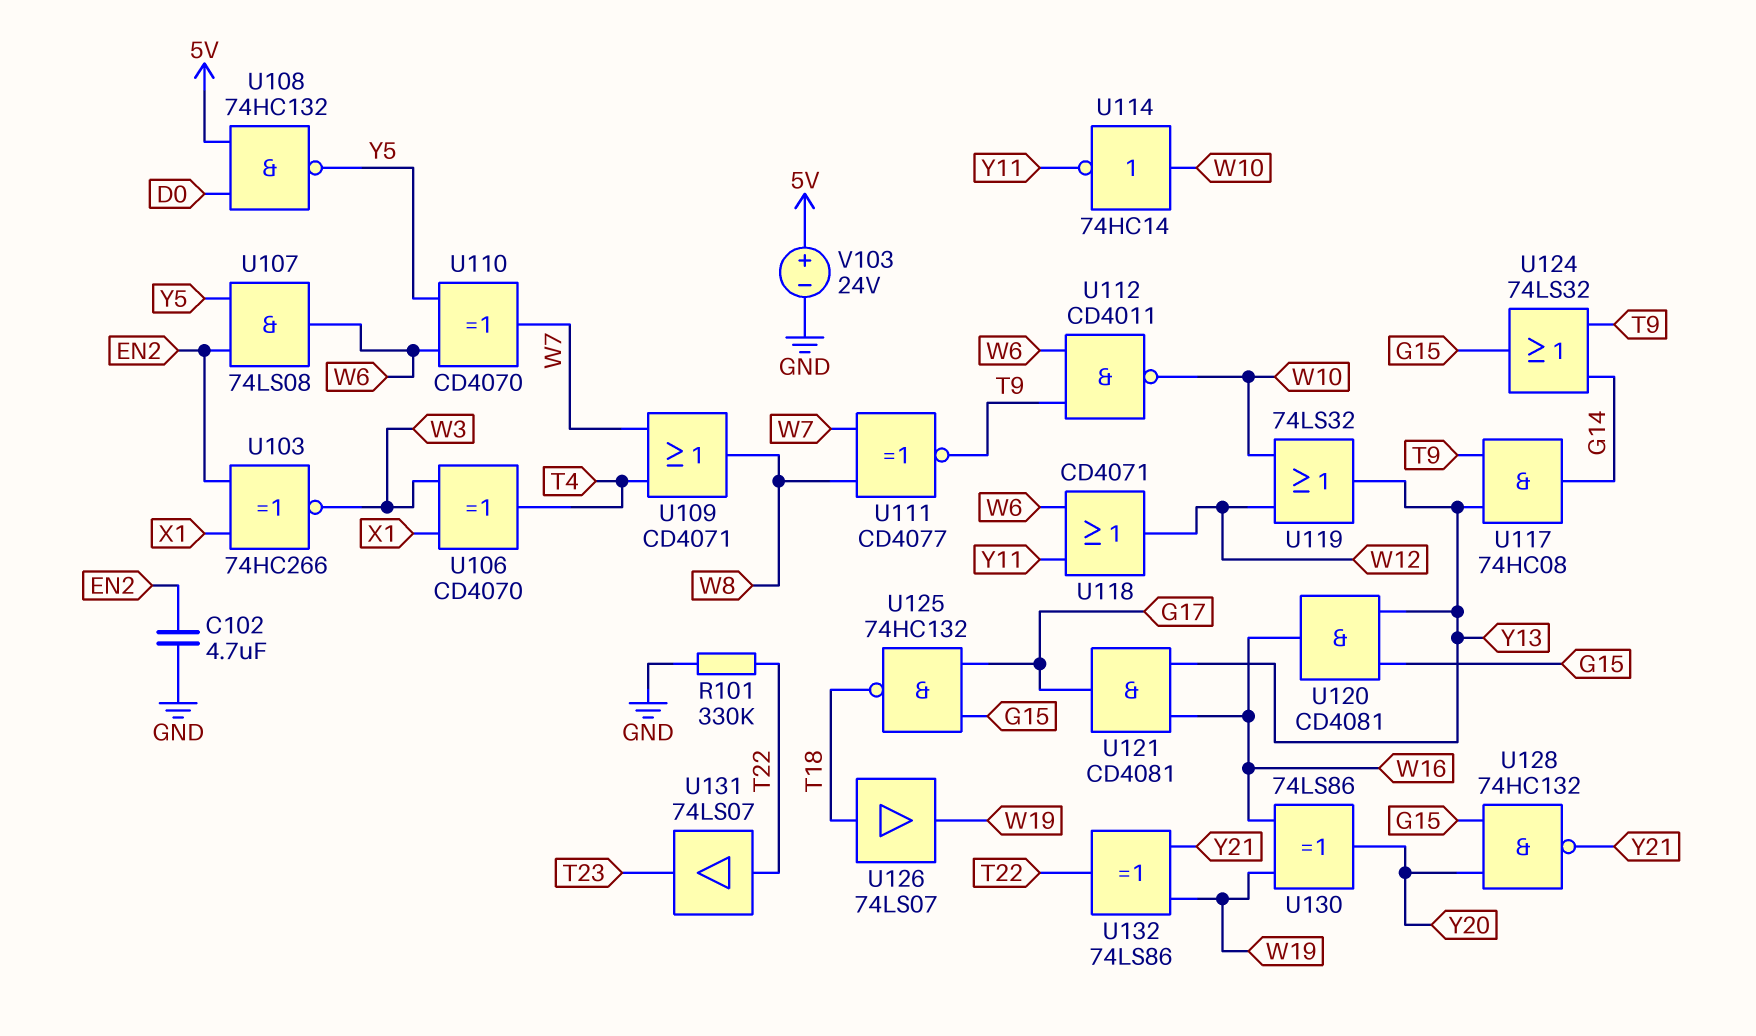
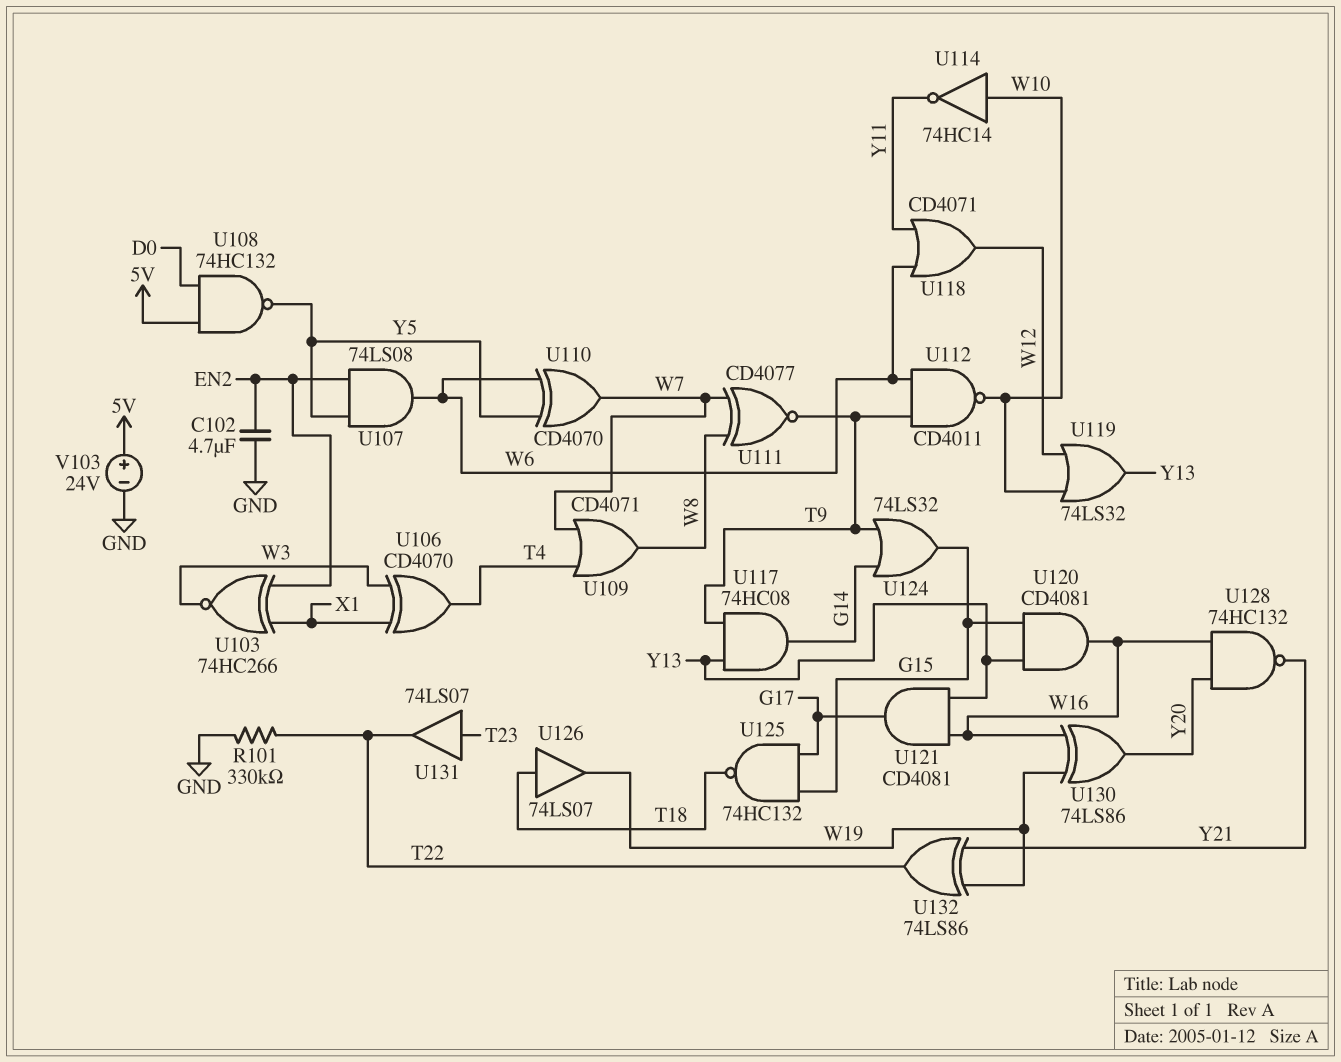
U128: NAND 74HC132 (in G15, in Y20, out Y21) -> NAND 74HC132 (in W16, in Y20, out Y21)
U131: buffer 74LS07 (in T22, out T23) -> buffer 74LS07 (in T23, out T22)

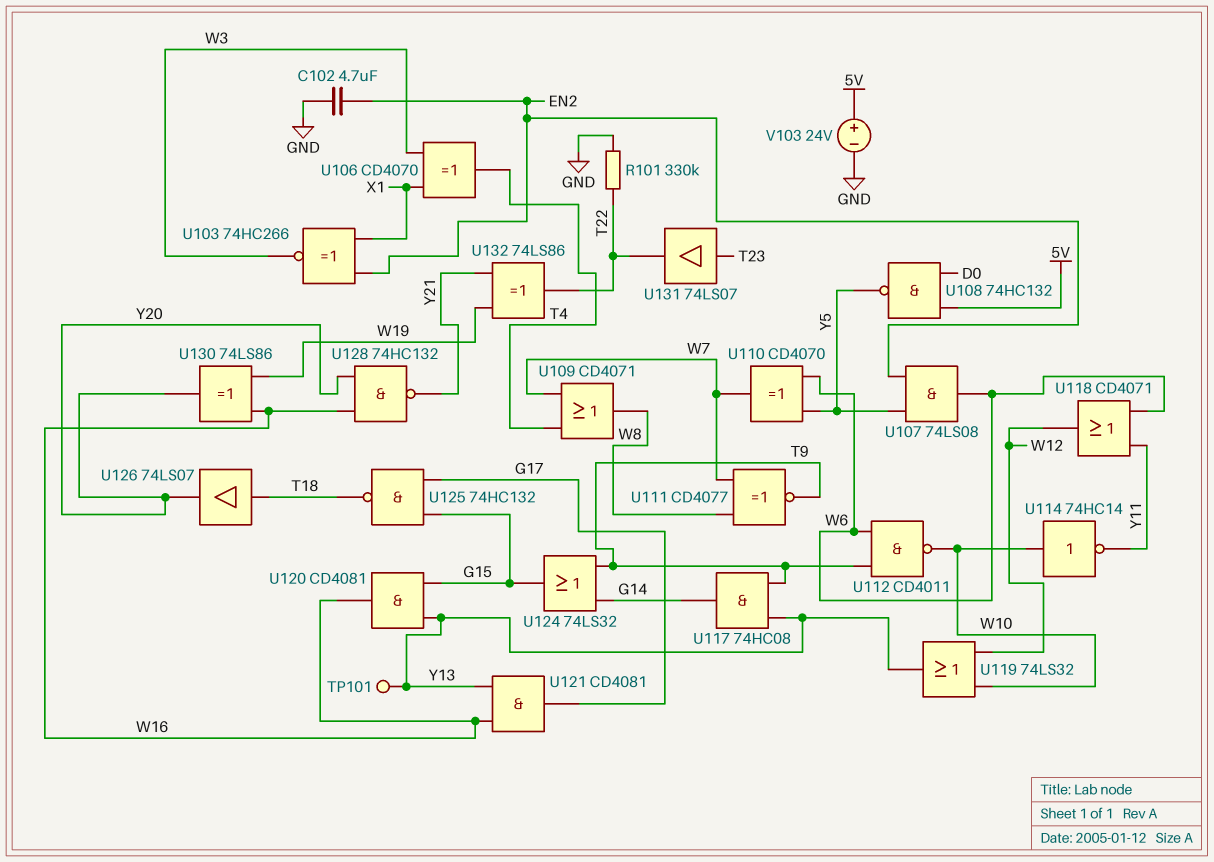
TP101: none -> test point (Y13)
U126: buffer 74LS07 (in T18, out W19) -> buffer 74LS07 (in T18, out Y20)

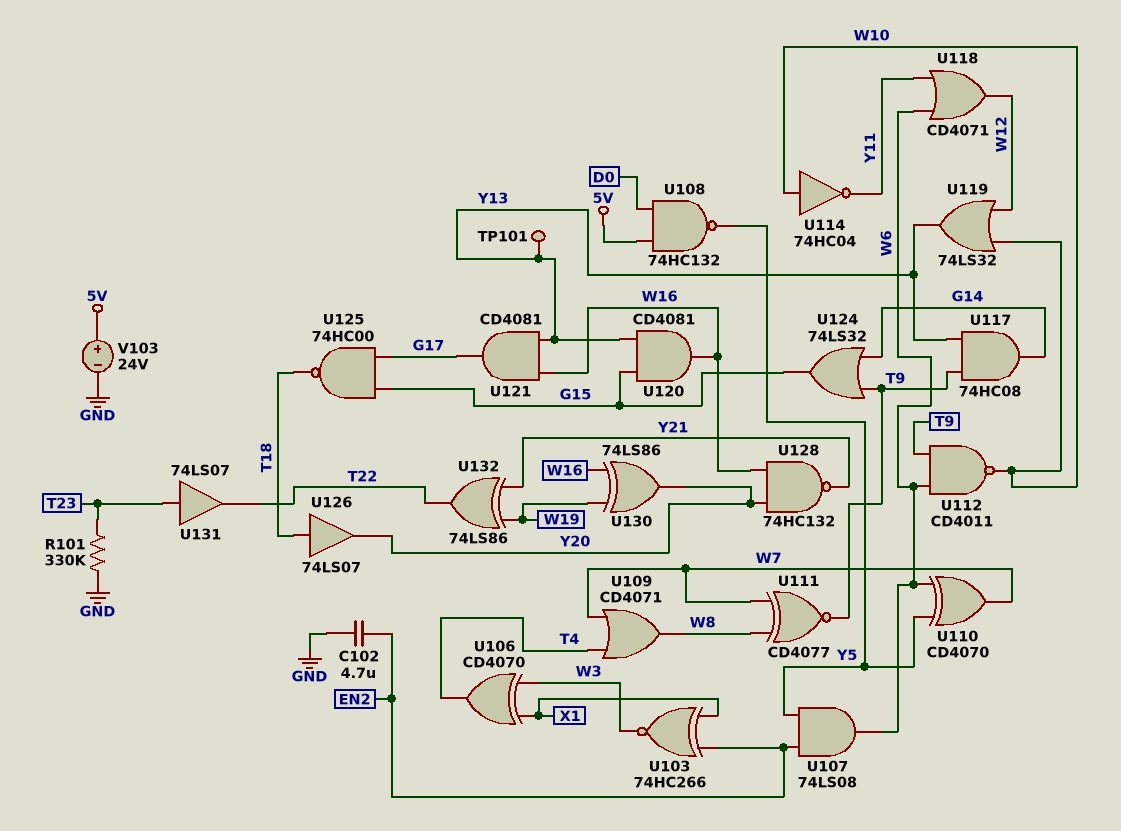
R101: 330k (GND, T22) -> 330k (GND, T23)
U114: NOT 74HC14 (in W10, out Y11) -> NOT 74HC04 (in W10, out Y11)
U125: NAND 74HC132 (in G15, in G17, out T18) -> NAND 74HC00 (in G15, in G17, out T18)

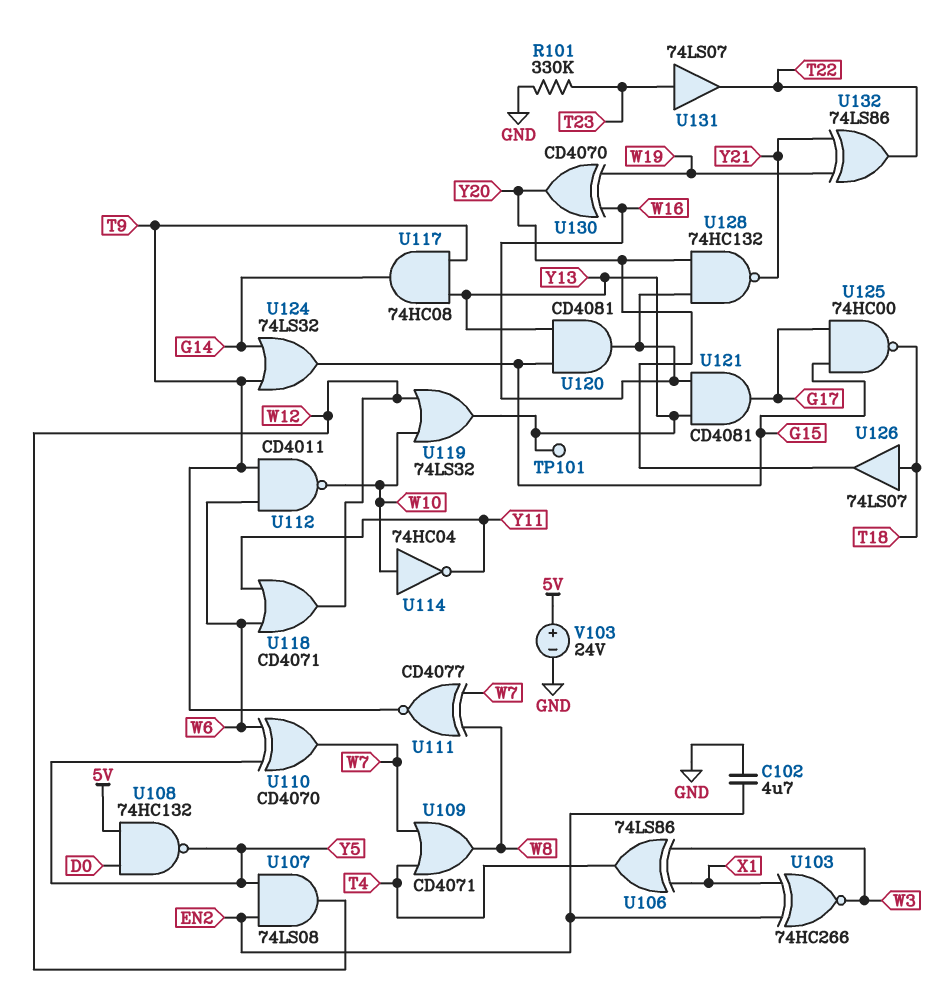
U106: XOR CD4070 (in W3, in X1, out T4) -> XOR 74LS86 (in W3, in X1, out T4)
U107: AND 74LS08 (in EN2, in Y5, out W6) -> AND 74LS08 (in EN2, in Y5, out W12)
U130: XOR 74LS86 (in W16, in W19, out Y20) -> XOR CD4070 (in W16, in W19, out Y20)

